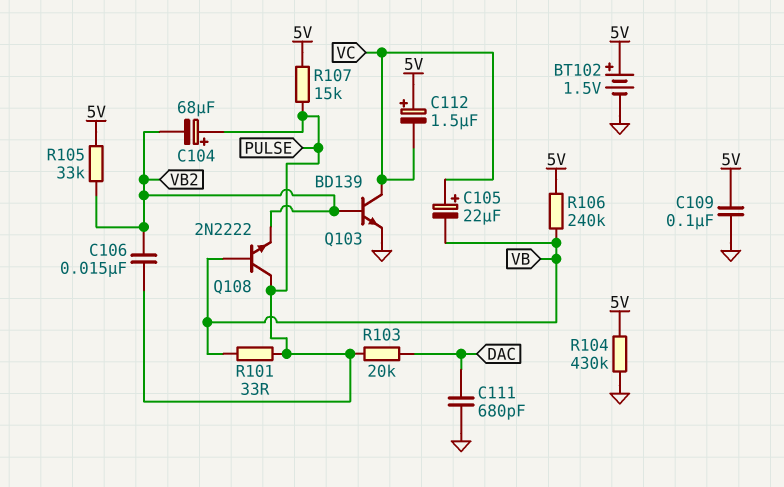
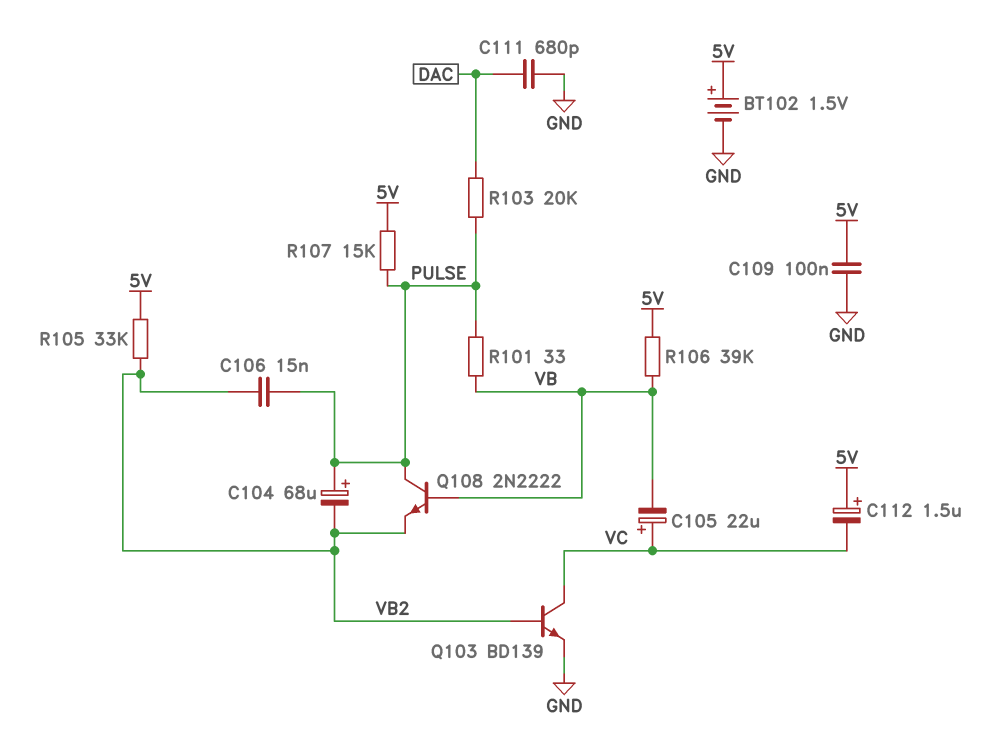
R104: 430k (5V, GND) -> none
R106: 240k (5V, VB) -> 39k (5V, VB)

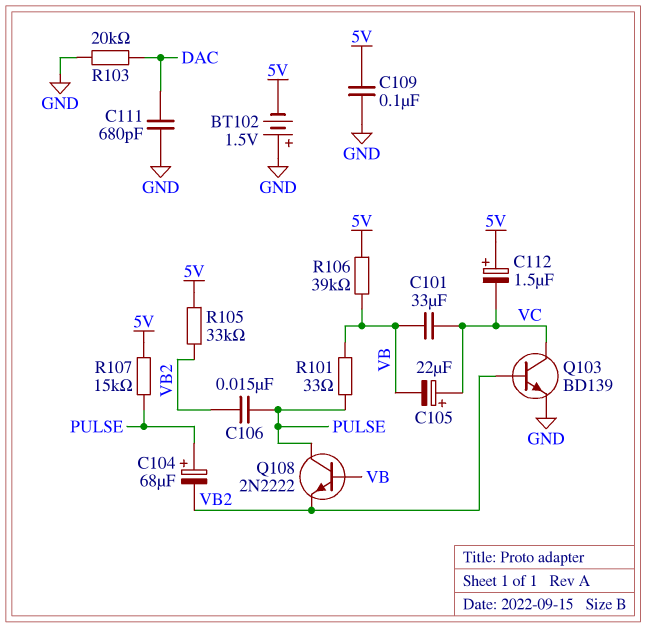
BT102: 1.5V (plus 5V, minus GND) -> 1.5V (plus GND, minus 5V)
C101: none -> 33uF (VB, VC)
R103: 20k (DAC, PULSE) -> 20k (DAC, GND)

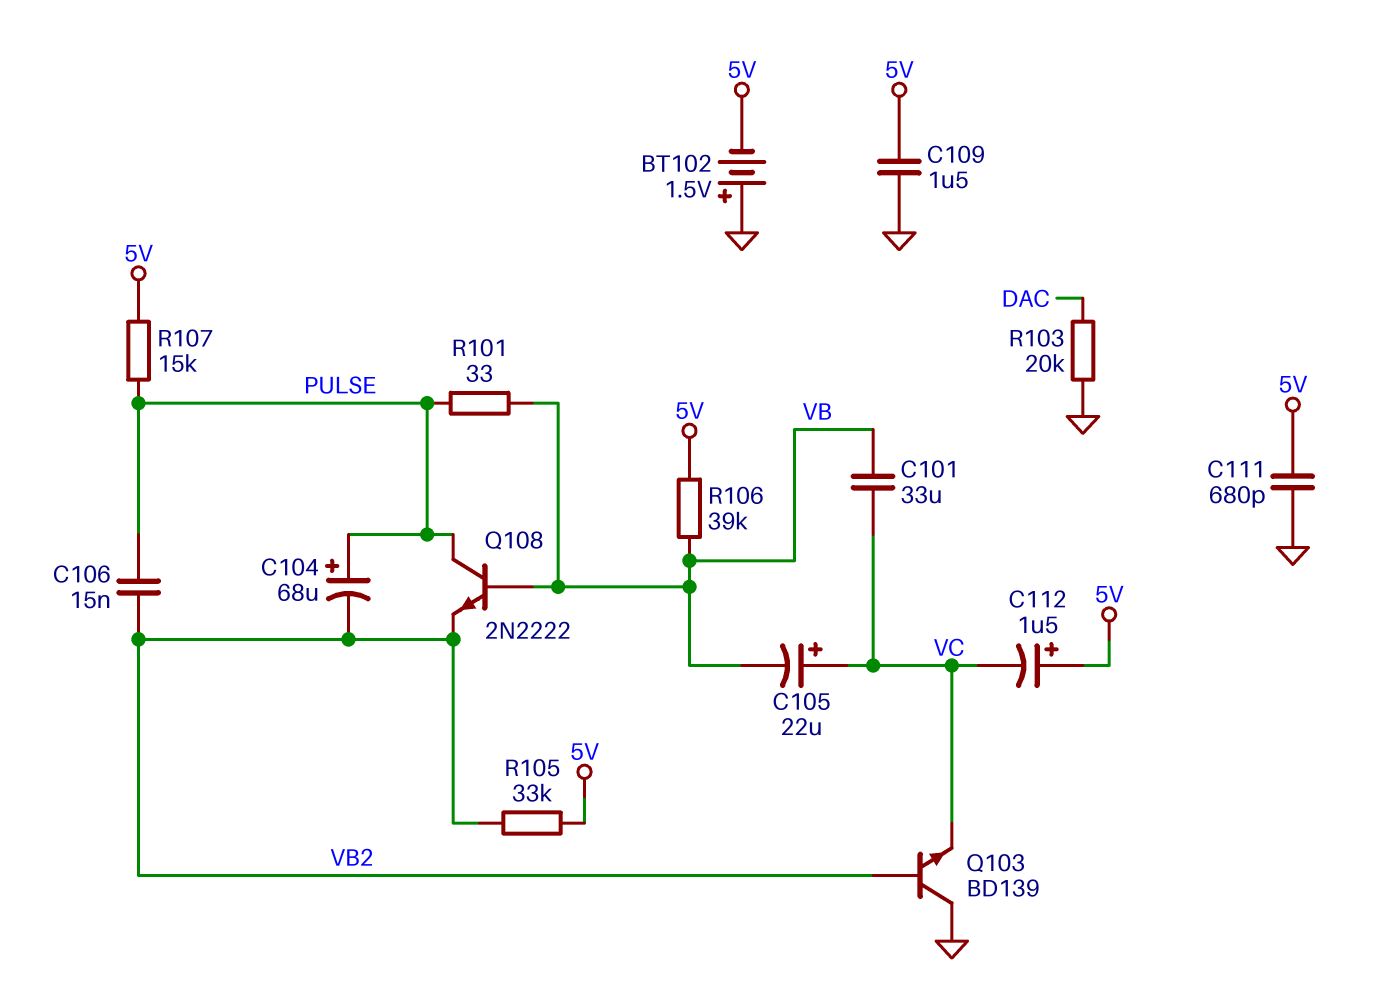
C109: 100nF (5V, GND) -> 1.5uF (5V, GND)
C111: 680pF (DAC, GND) -> 680pF (5V, GND)
Q103: NPN BD139 (B VB2, C VC, E GND) -> NPN BD139 (B VB2, C GND, E VC)

